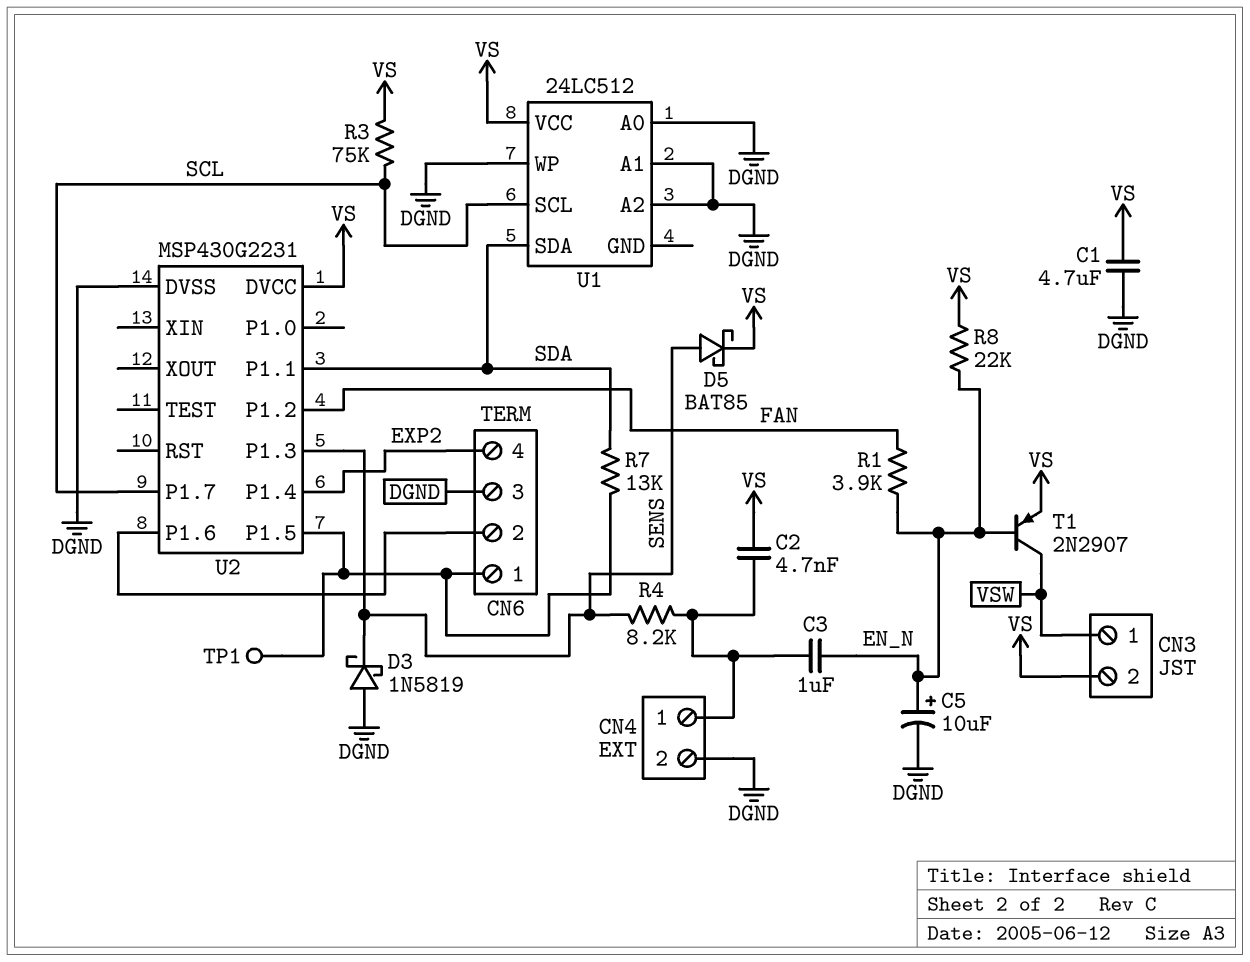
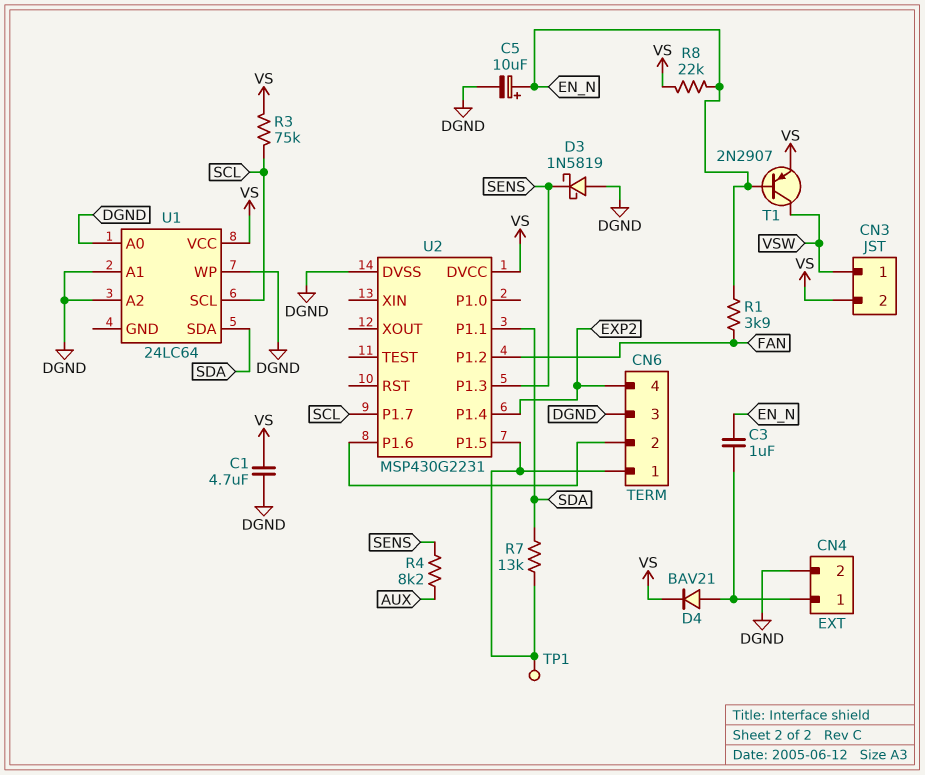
C2: 4.7nF (CN4/1, VS) -> none
D4: none -> diode BAV21 (A CN4/1, K VS)
D5: schottky BAT85 (A SENS, K VS) -> none
R4: 8.2k (CN4/1, SENS) -> 8.2k (AUX, SENS)
U1: 24LC512 -> 24LC64

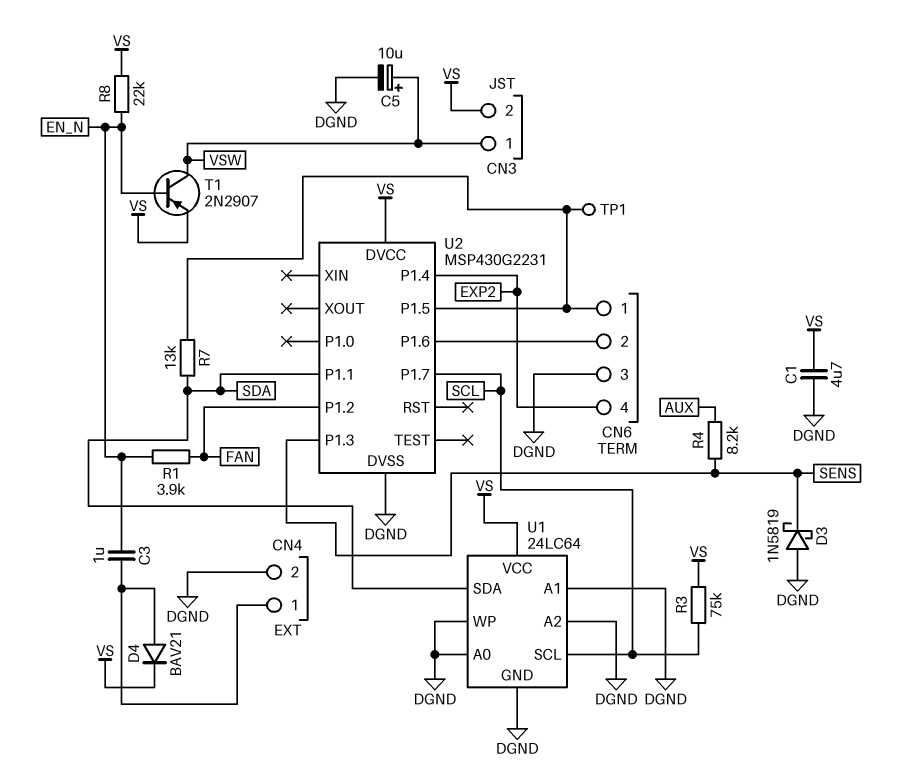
C5: 10uF (plus EN_N, minus DGND) -> 10uF (plus VSW, minus DGND)
U1 pin GND: none -> DGND

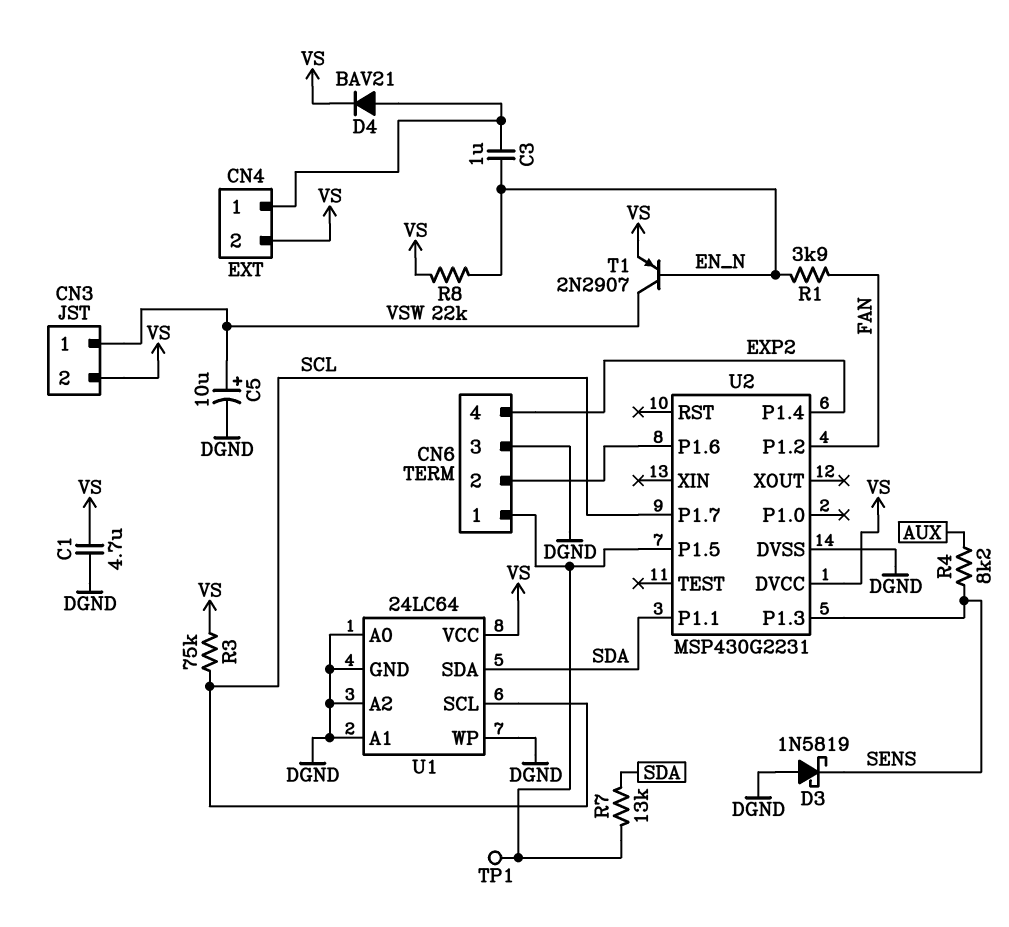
CN4 pin 2: DGND -> VS

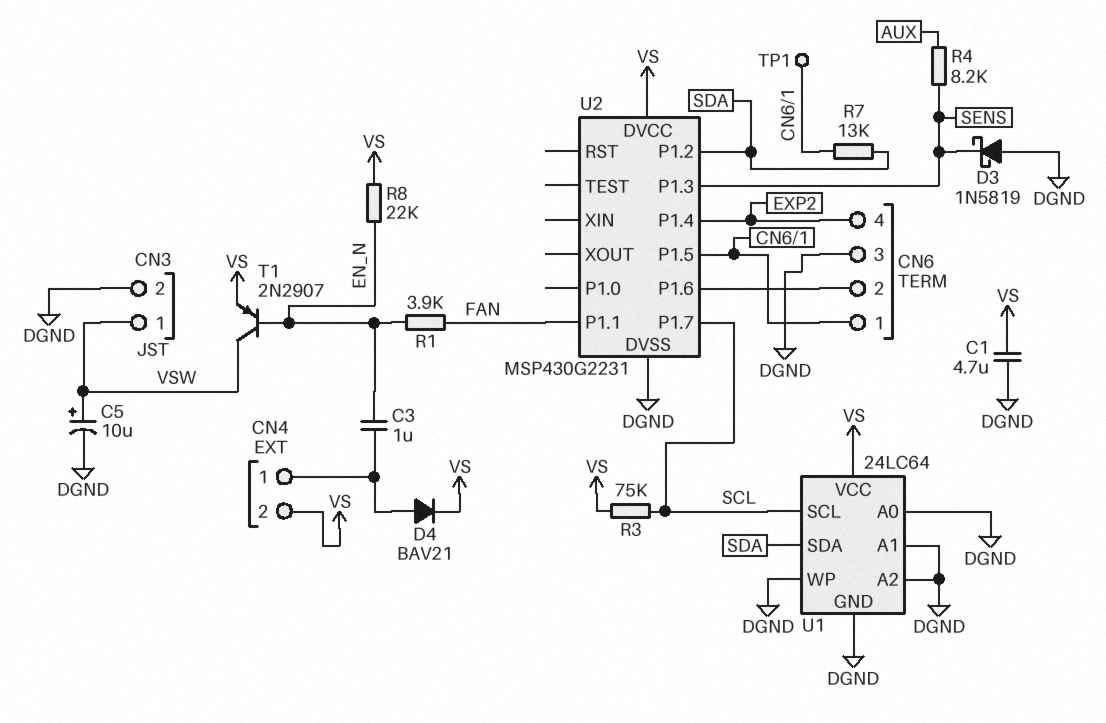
CN3 pin 2: VS -> DGND
U2 pin P1.1: SDA -> FAN
U2 pin P1.2: FAN -> SDA

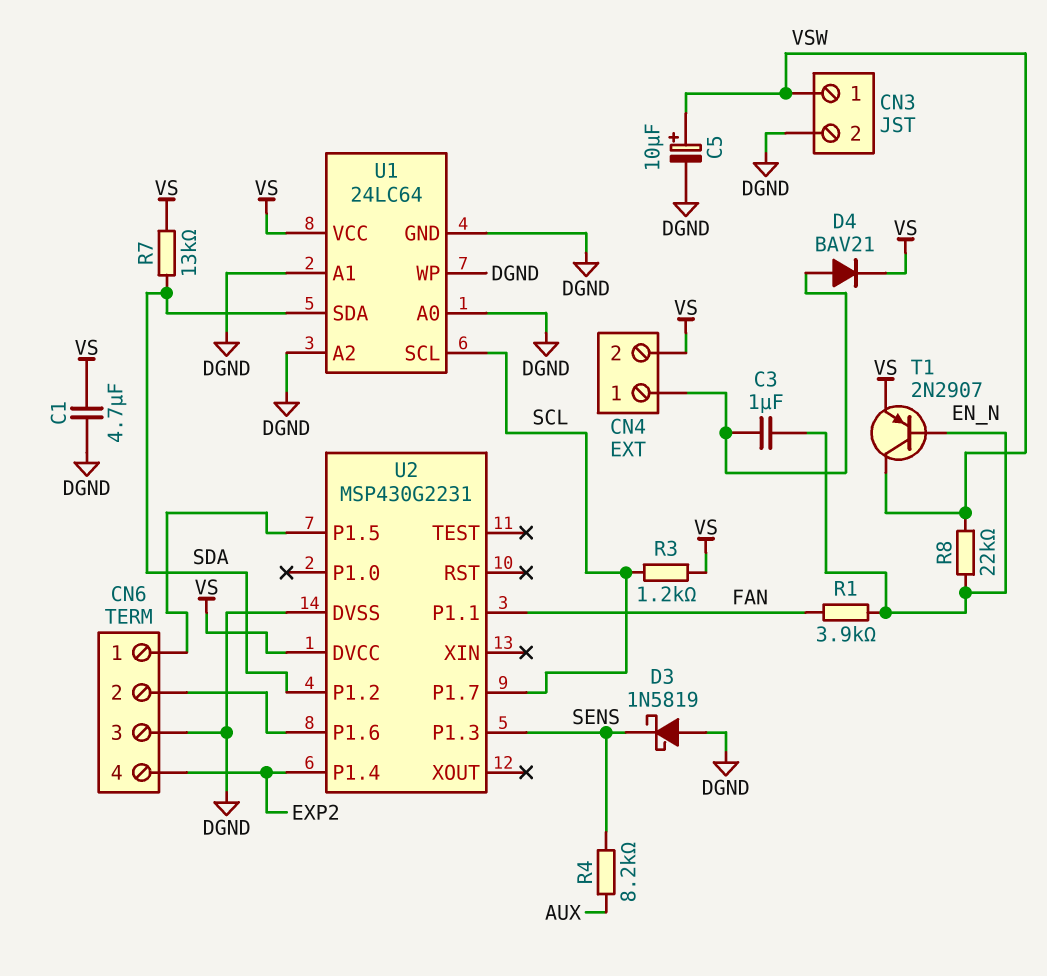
R3: 75k (SCL, VS) -> 1.2k (SCL, VS)
R7: 13k (CN6/1, SDA) -> 13k (SDA, VS)
R8: 22k (EN_N, VS) -> 22k (EN_N, VSW)
TP1: test point (CN6/1) -> none

